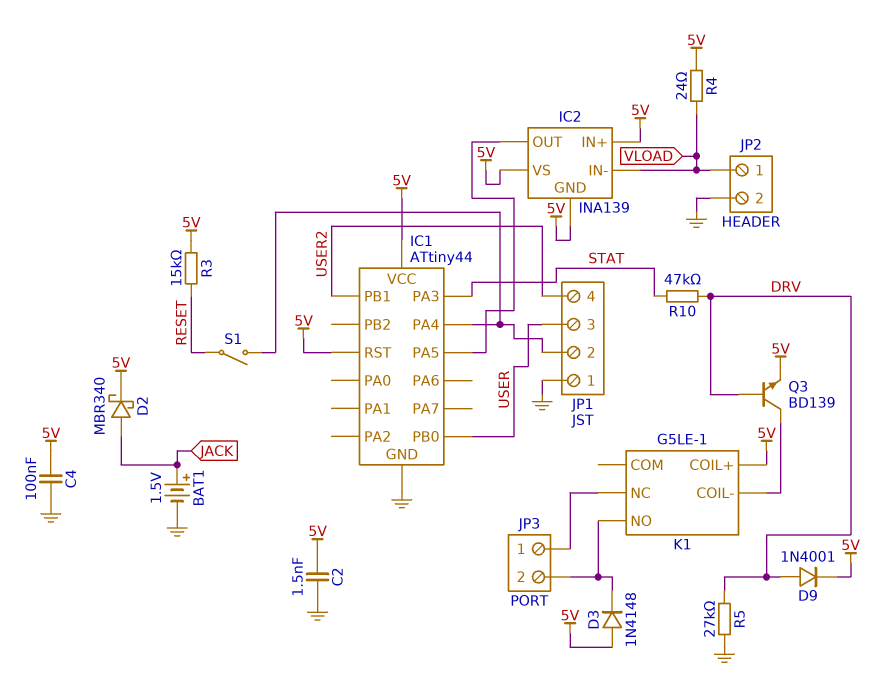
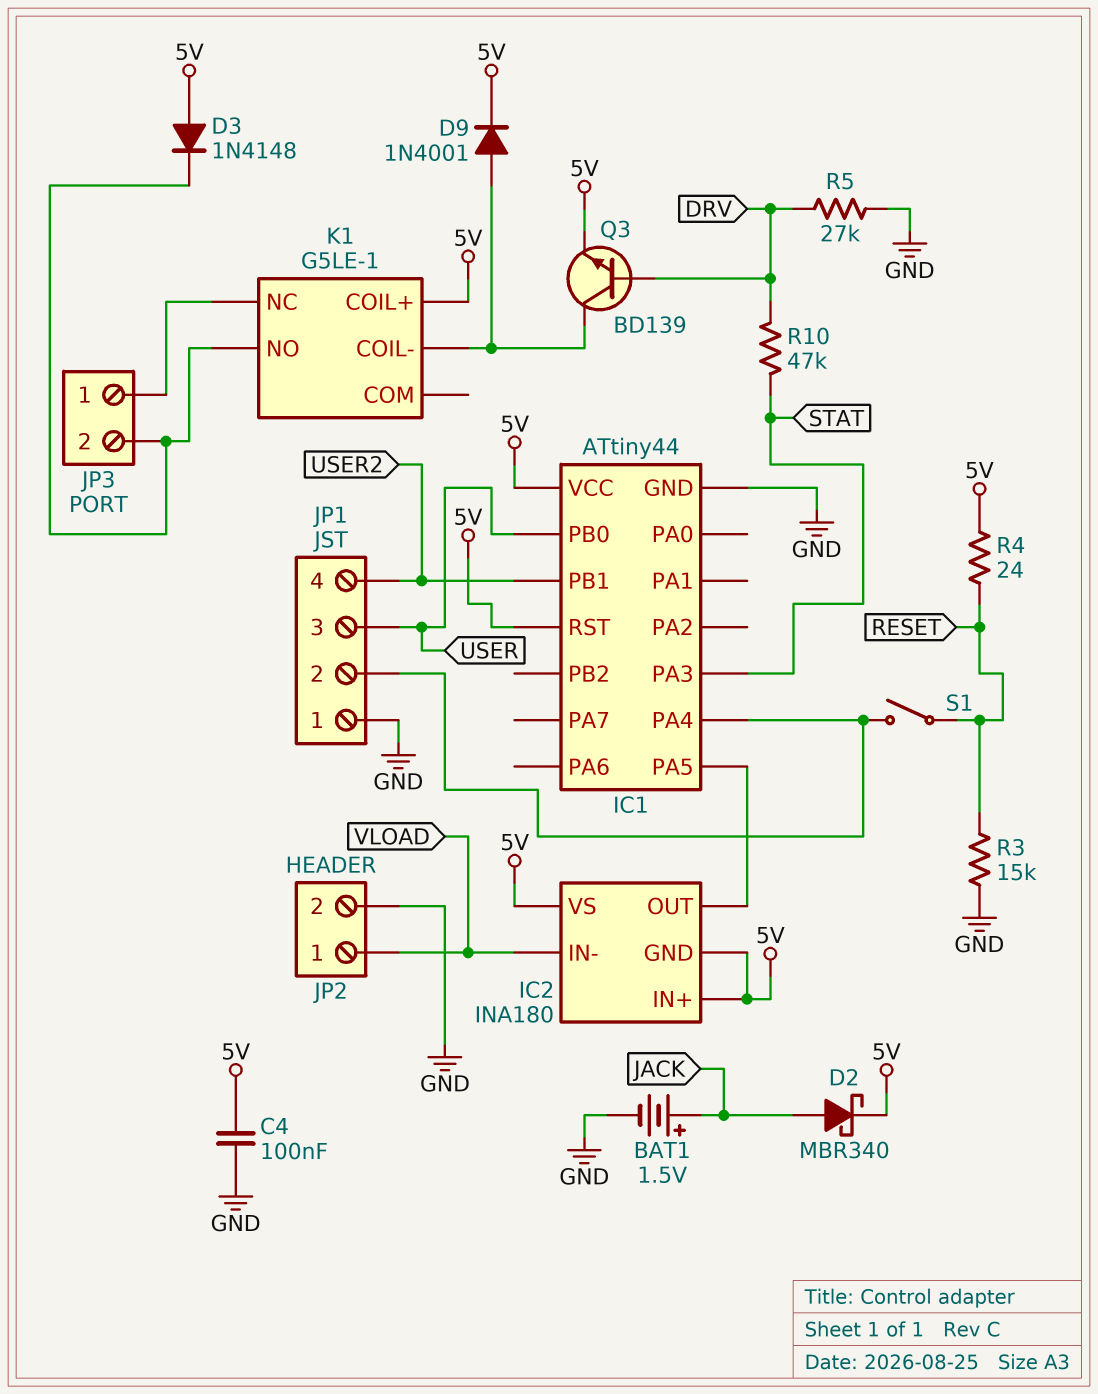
C2: 1.5nF (5V, GND) -> none
D9: diode 1N4001 (A DRV, K 5V) -> diode 1N4001 (A K1/COIL-, K 5V)
IC2: INA139 -> INA180
R3: 15k (5V, RESET) -> 15k (GND, RESET)
R4: 24 (5V, VLOAD) -> 24 (5V, RESET)

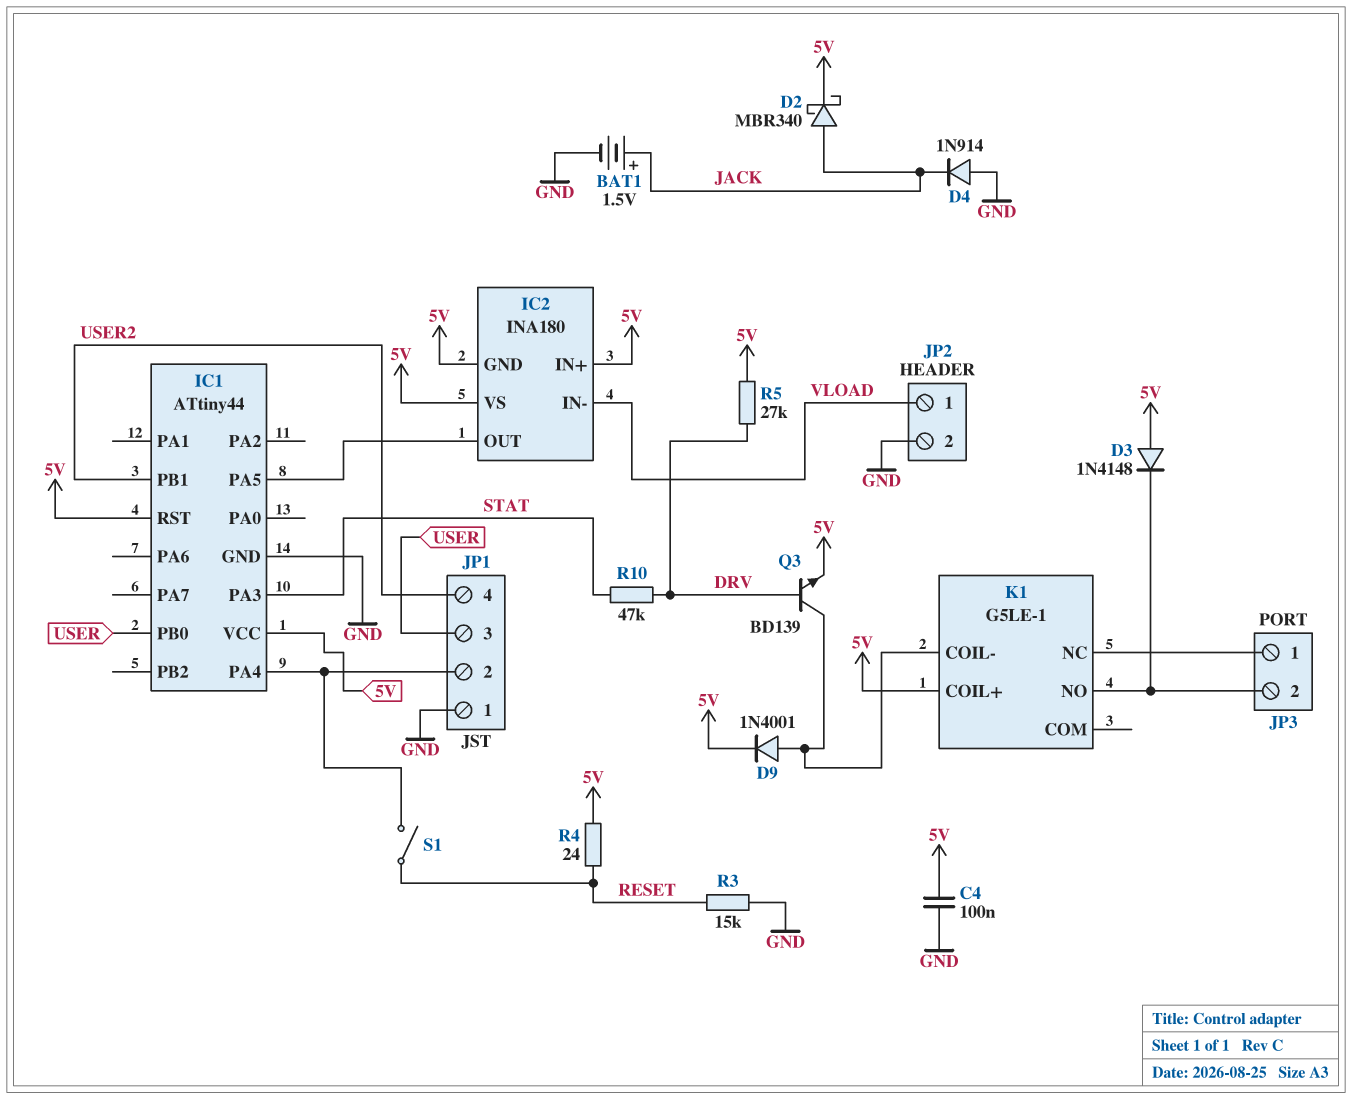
D4: none -> diode 1N914 (A GND, K JACK)
R5: 27k (DRV, GND) -> 27k (5V, DRV)

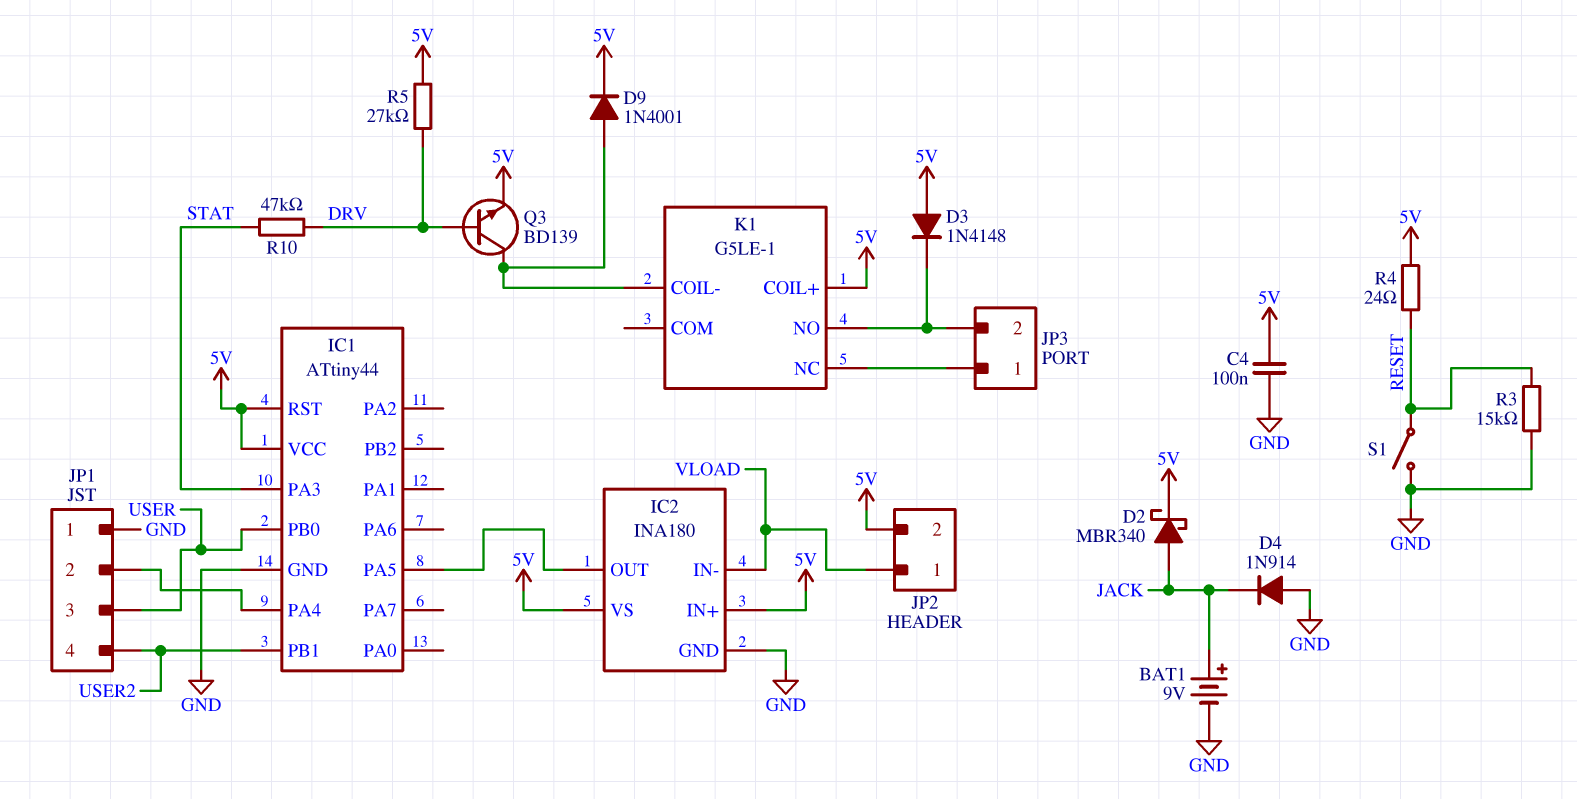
BAT1: 1.5V (plus JACK, minus GND) -> 9V (plus JACK, minus GND)
IC2 pin GND: 5V -> GND
JP2 pin 2: GND -> 5V
S1: switch (IC1/PA4, RESET) -> switch (GND, RESET)

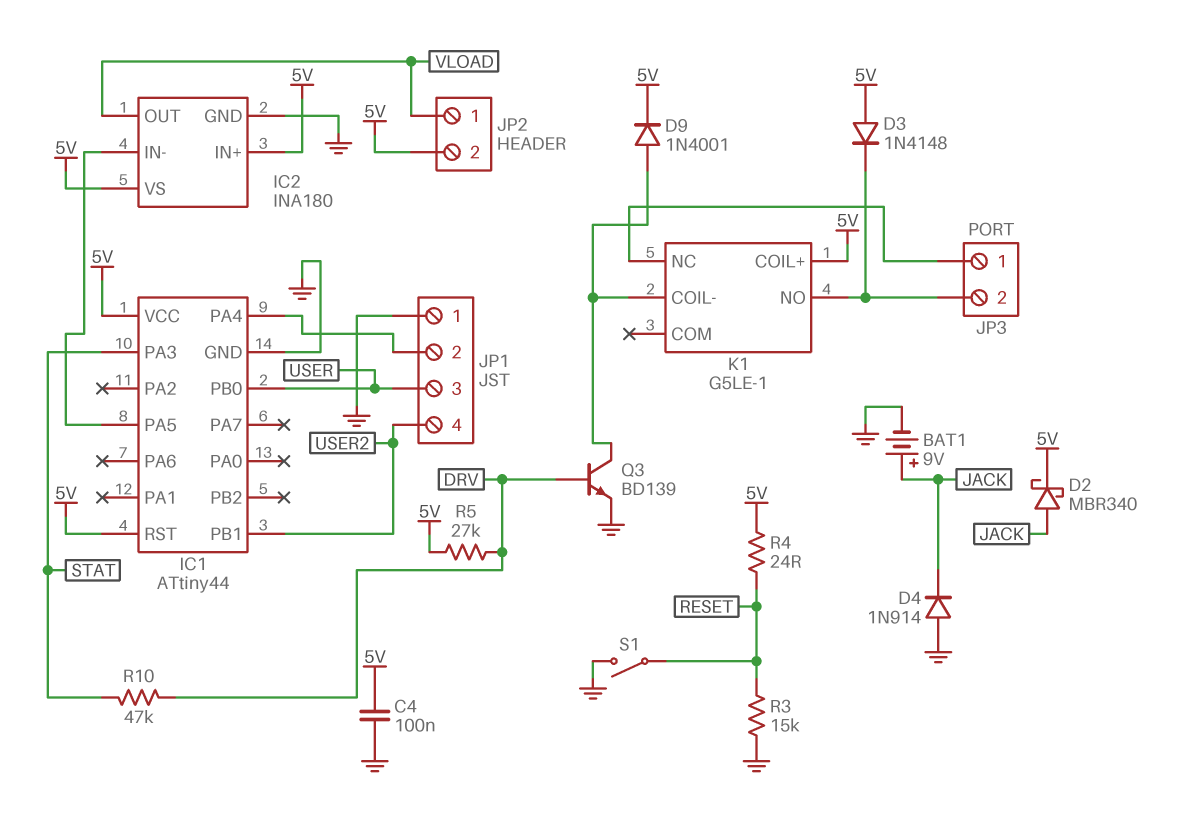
IC2 pin IN-: VLOAD -> IC1/PA5
IC2 pin OUT: IC1/PA5 -> VLOAD
Q3: NPN BD139 (B DRV, C K1/COIL-, E 5V) -> NPN BD139 (B DRV, C K1/COIL-, E GND)

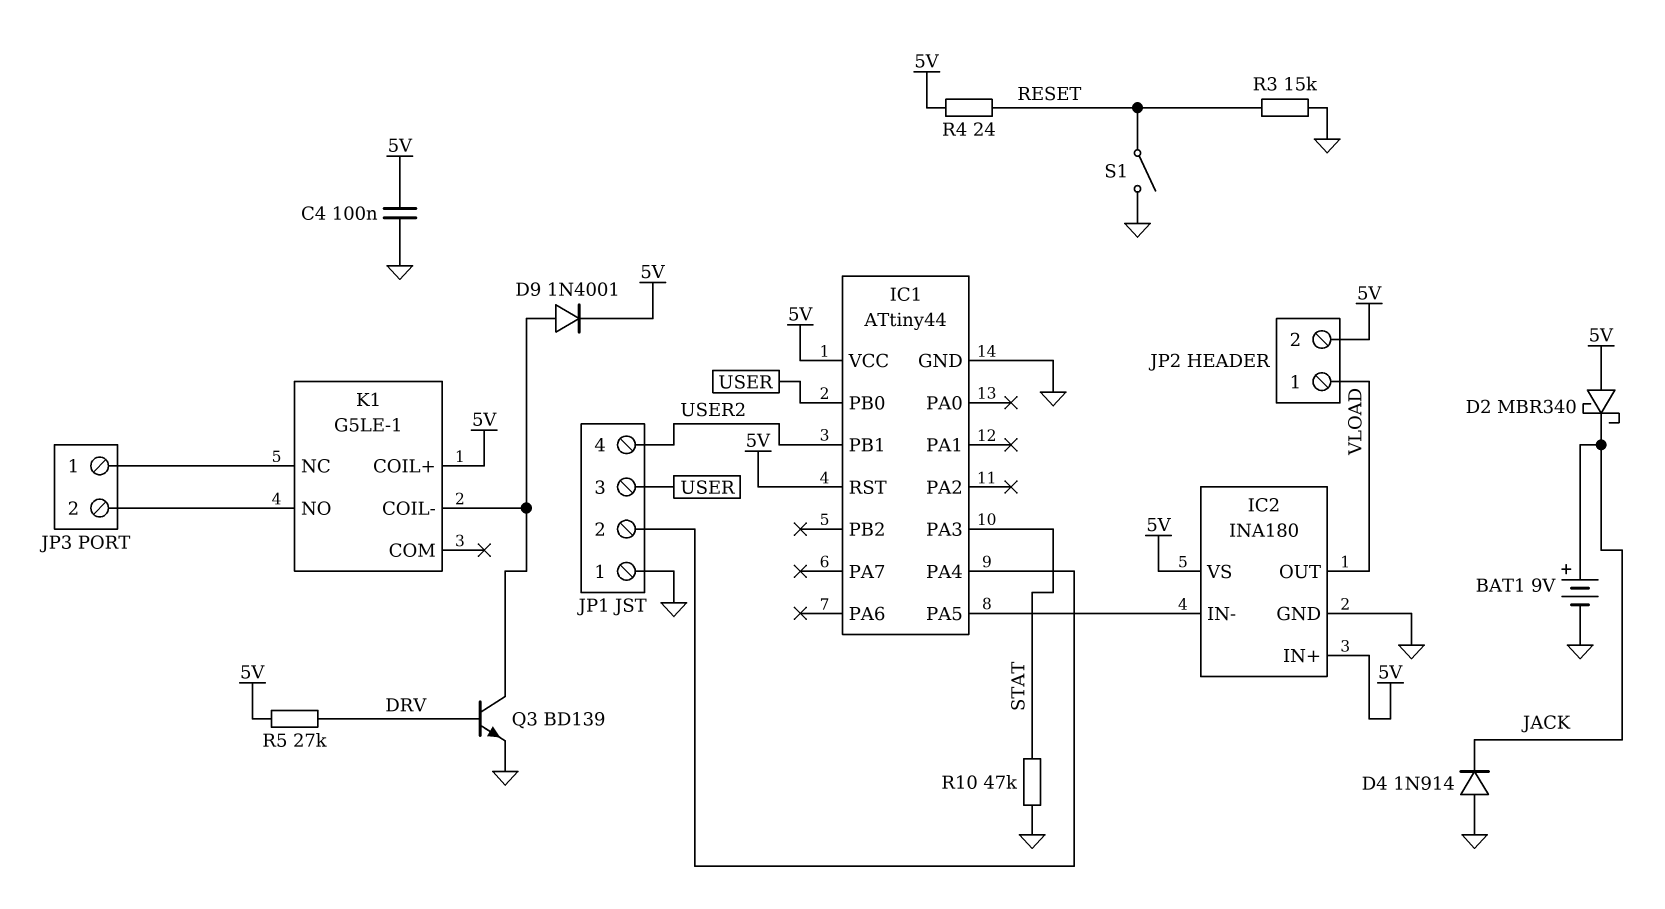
D2: schottky MBR340 (A JACK, K 5V) -> schottky MBR340 (A 5V, K JACK)
D3: diode 1N4148 (A 5V, K JP3/2) -> none
R10: 47k (DRV, STAT) -> 47k (GND, STAT)

